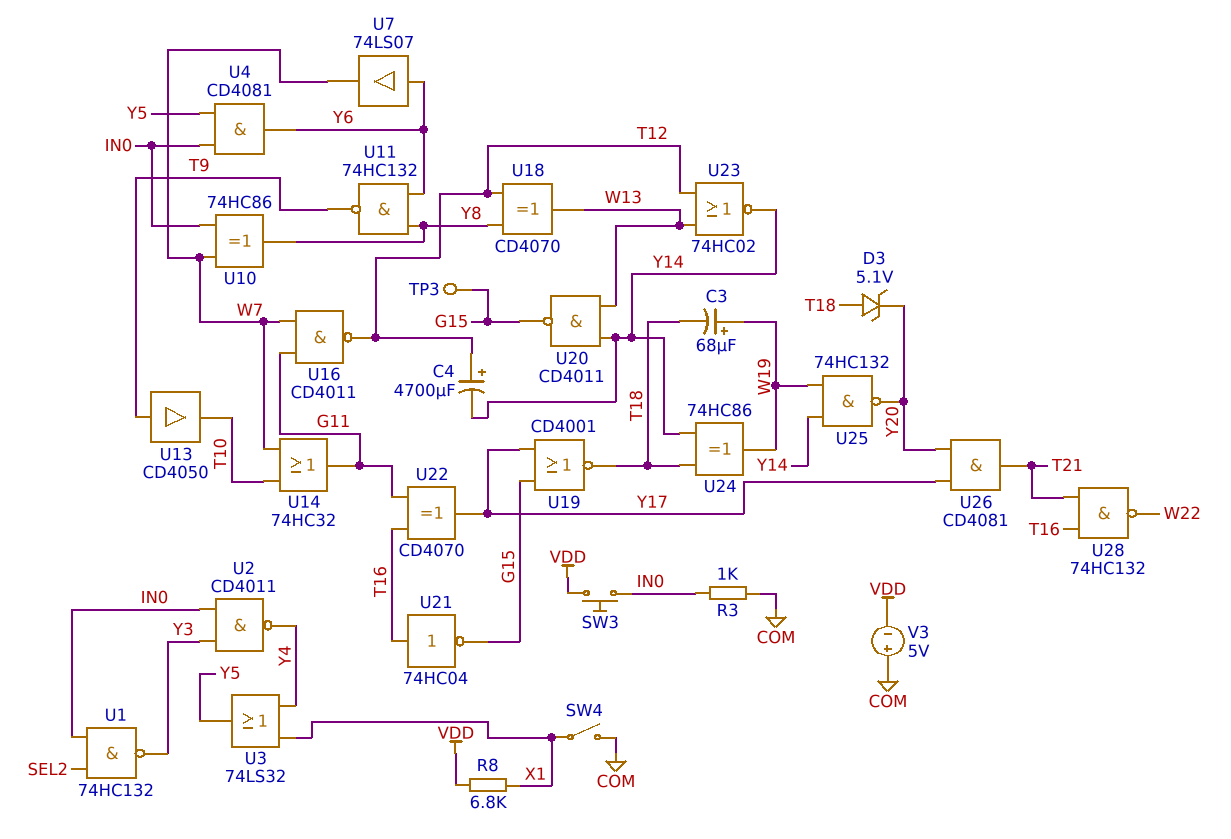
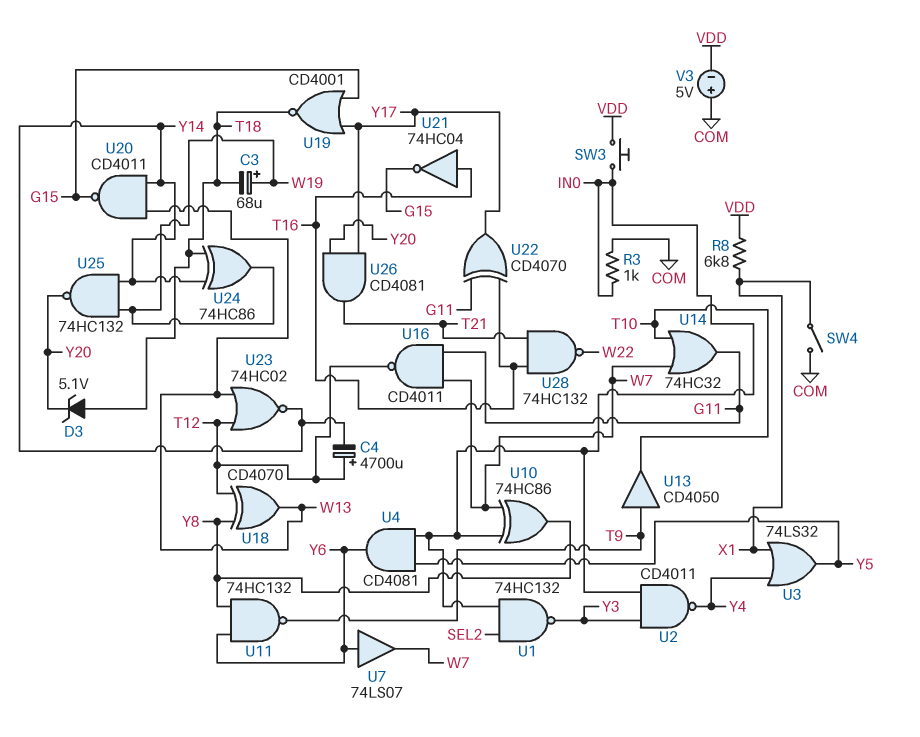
TP3: test point (G15) -> none

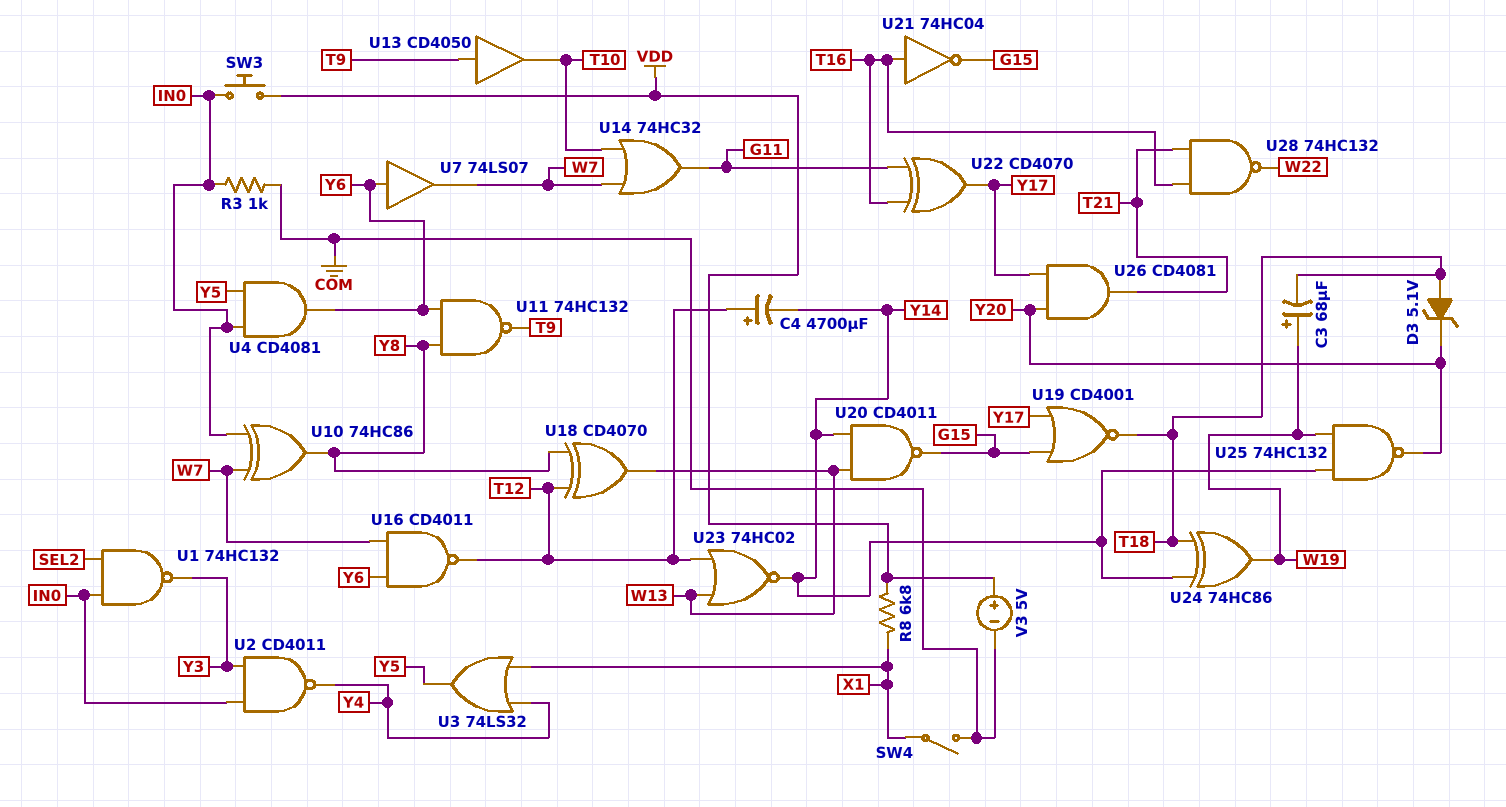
U16: NAND CD4011 (in G11, in W7, out T12) -> NAND CD4011 (in W7, in Y6, out T12)
V3: 5V (plus COM, minus VDD) -> 5V (plus VDD, minus COM)

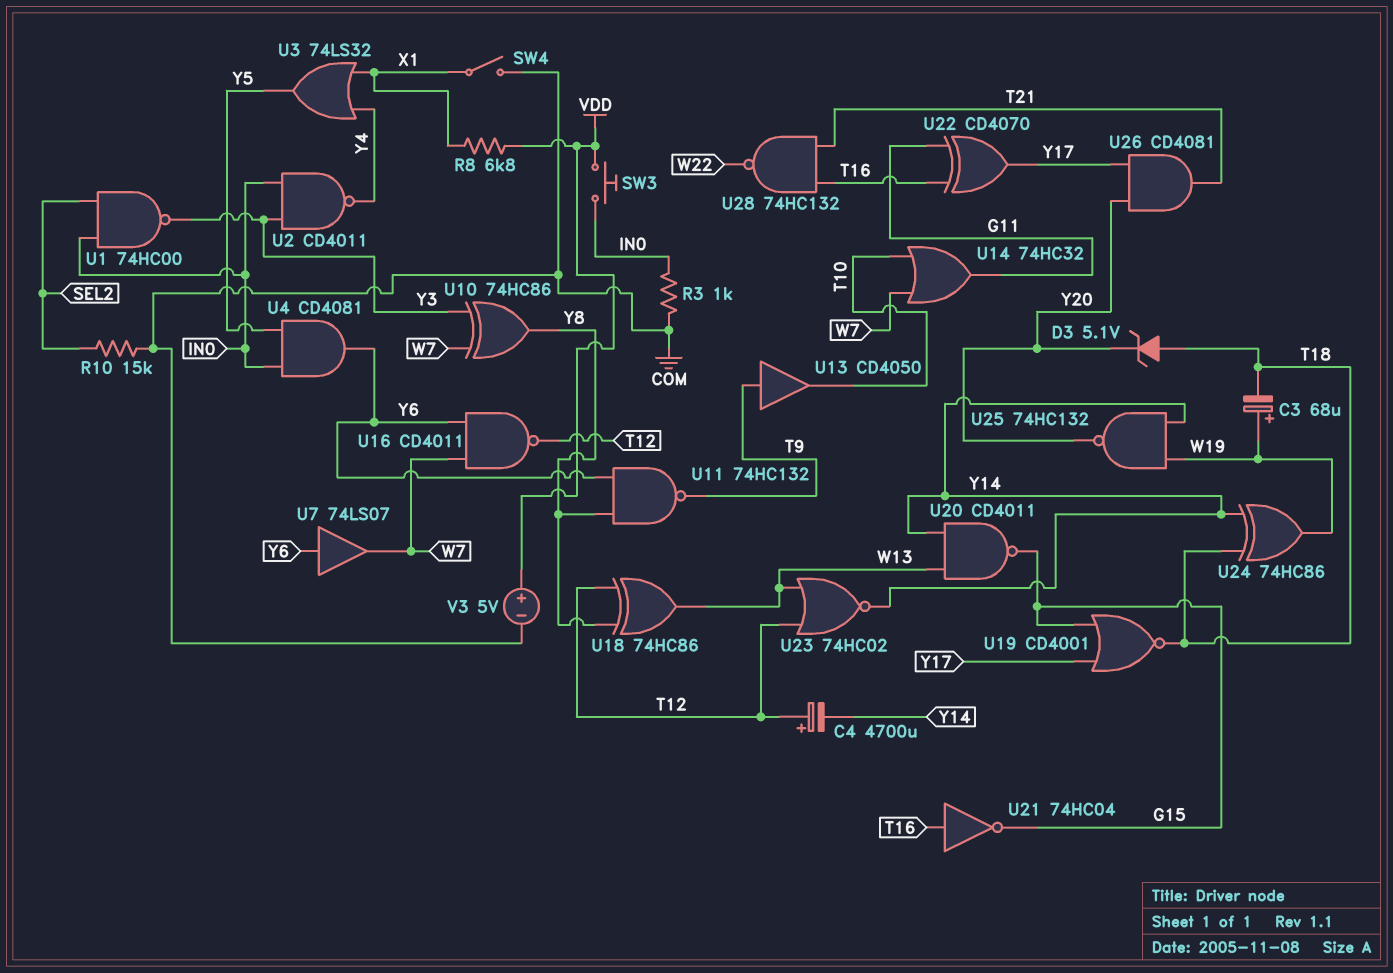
R10: none -> 15k (COM, SEL2)
U1: NAND 74HC132 (in IN0, in SEL2, out Y3) -> NAND 74HC00 (in IN0, in SEL2, out Y3)
U10: XOR 74HC86 (in IN0, in W7, out Y8) -> XOR 74HC86 (in W7, in Y3, out Y8)
U18: XOR CD4070 (in T12, in Y8, out W13) -> XOR 74HC86 (in T12, in Y8, out W13)

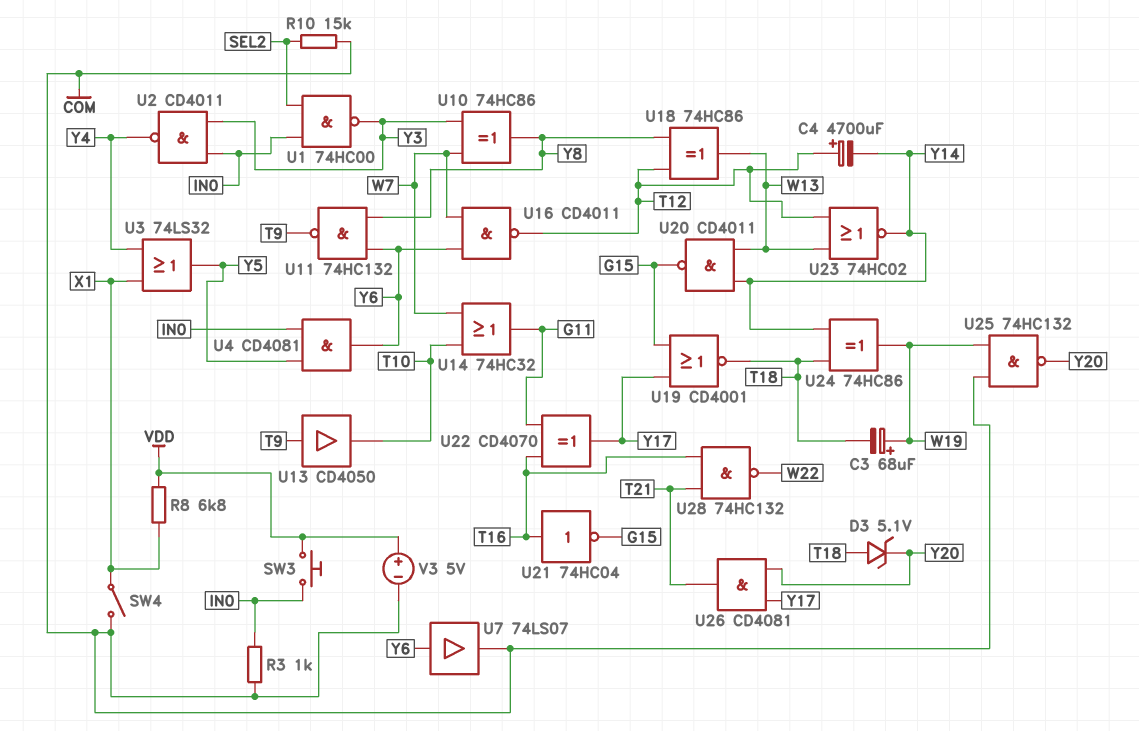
U7: buffer 74LS07 (in Y6, out W7) -> buffer 74LS07 (in Y6, out COM)
U25: NAND 74HC132 (in W19, in Y14, out Y20) -> NAND 74HC132 (in COM, in W19, out Y20)

